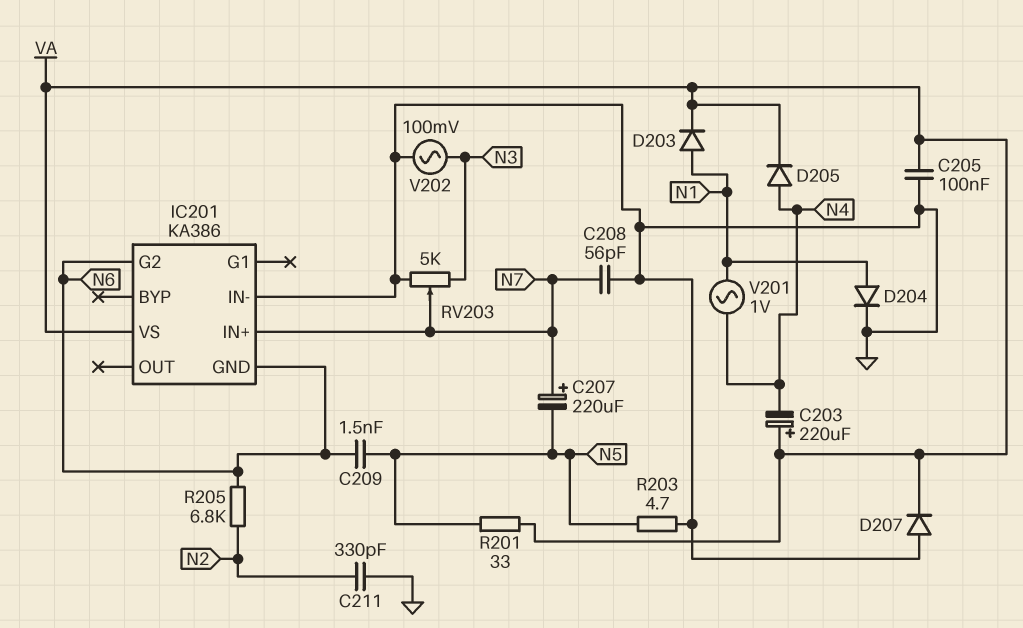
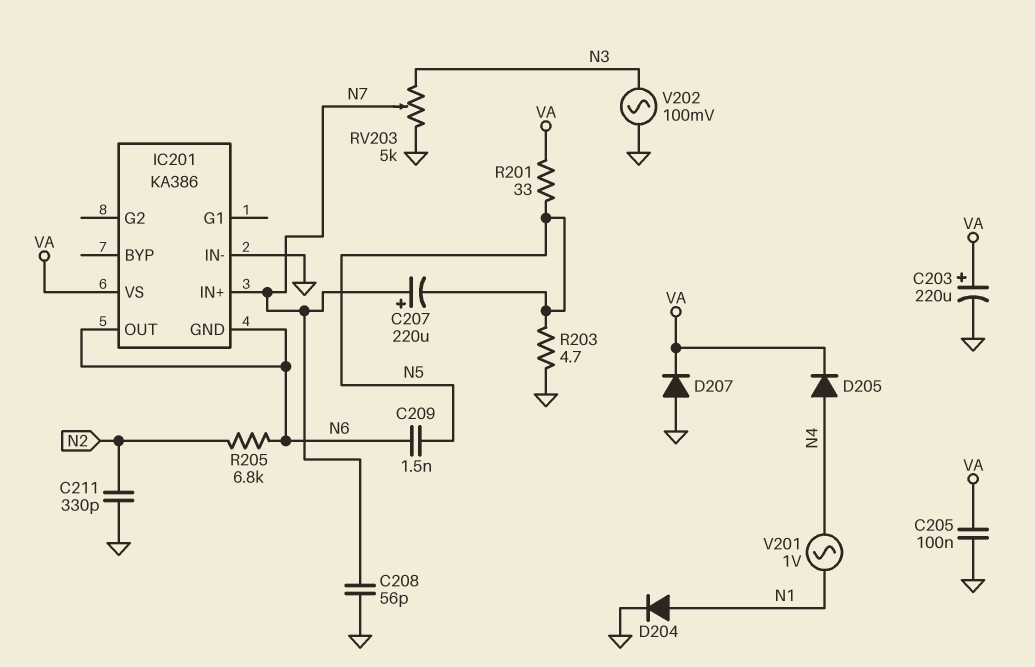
C203: 220uF (plus VA, minus N4) -> 220uF (plus VA, minus GND)
D203: diode (A N1, K VA) -> none
IC201 pin G2: N6 -> none
IC201 pin OUT: none -> N6

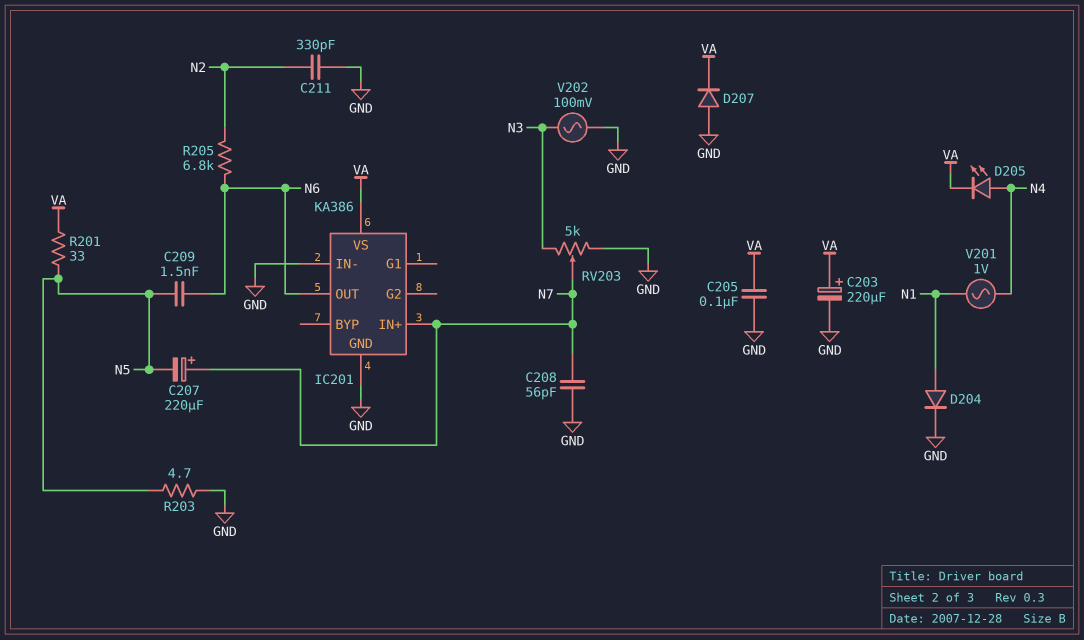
D205: diode (A N4, K VA) -> LED (A N4, K VA)
IC201 pin GND: N6 -> GND

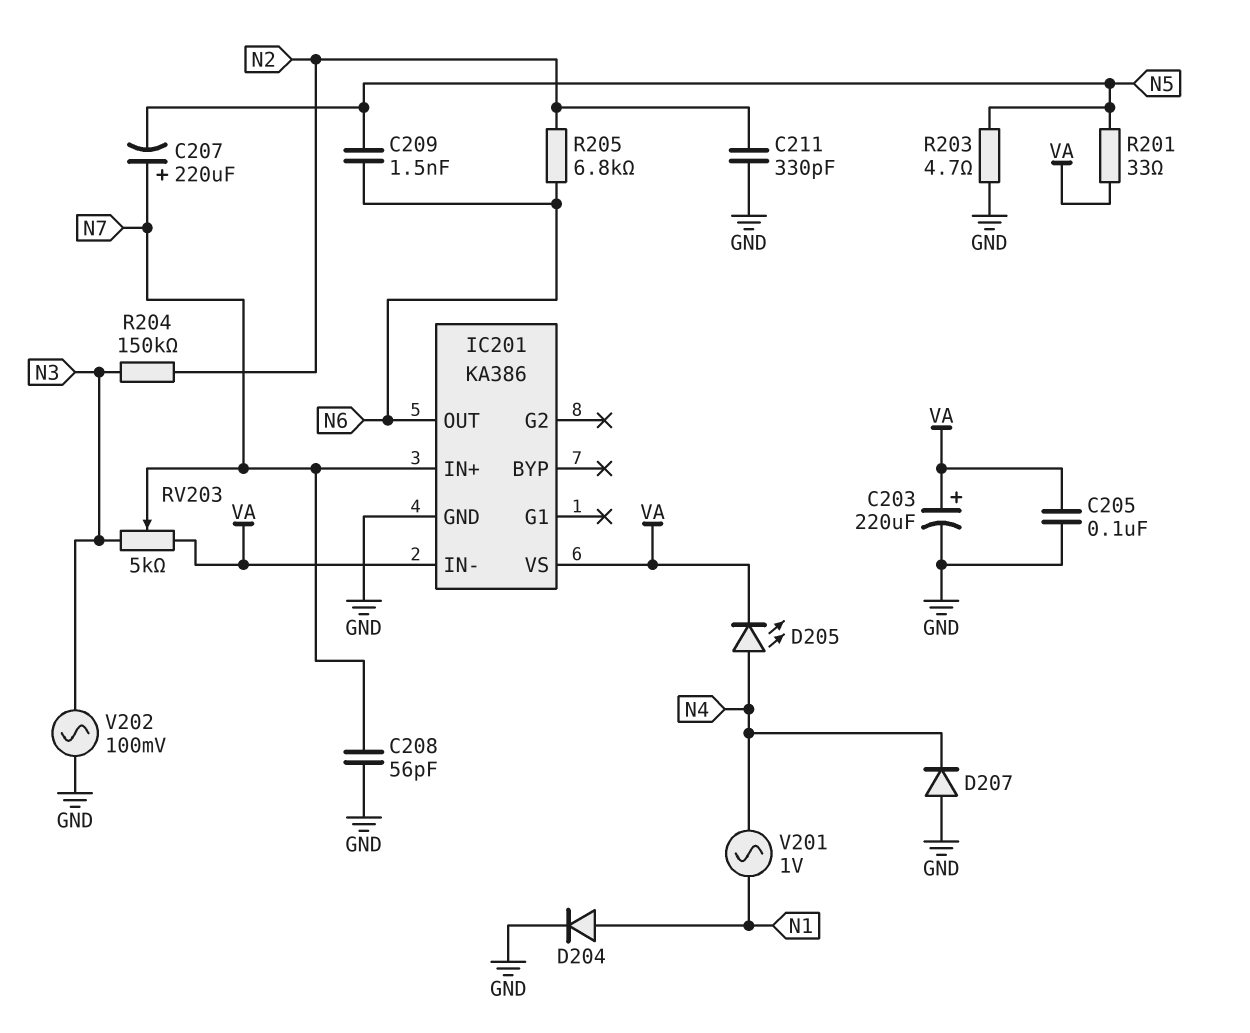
D207: diode (A GND, K VA) -> diode (A GND, K N4)
IC201 pin IN-: GND -> VA
R204: none -> 150k (N2, N3)
RV203: 5k (GND, N3, wiper N7) -> 5k (N3, VA, wiper N7)

